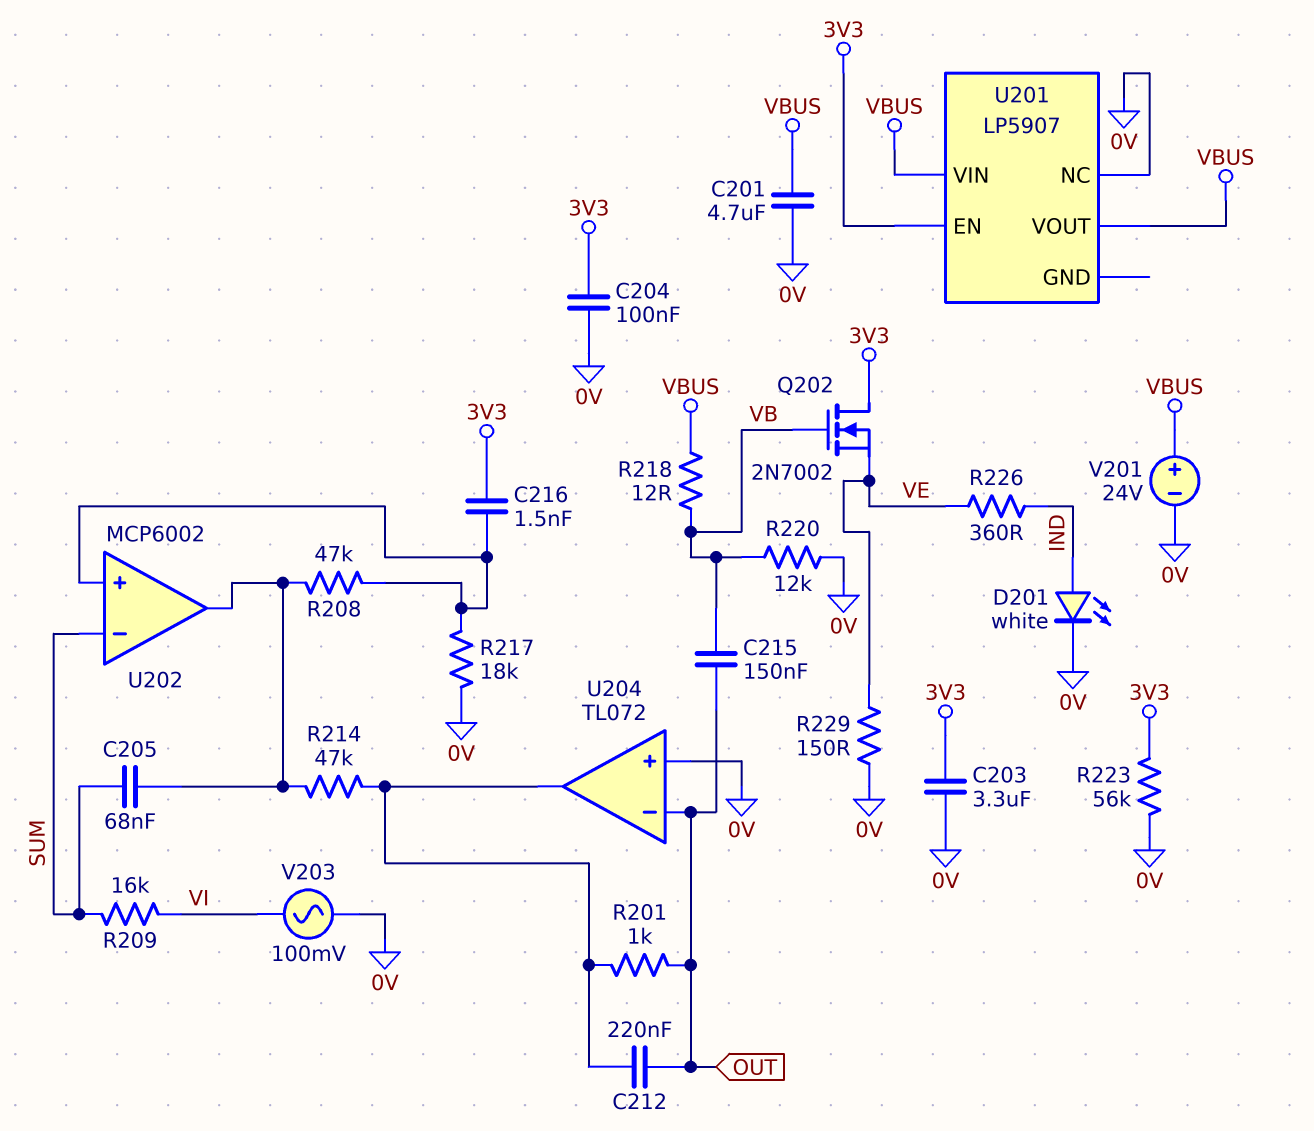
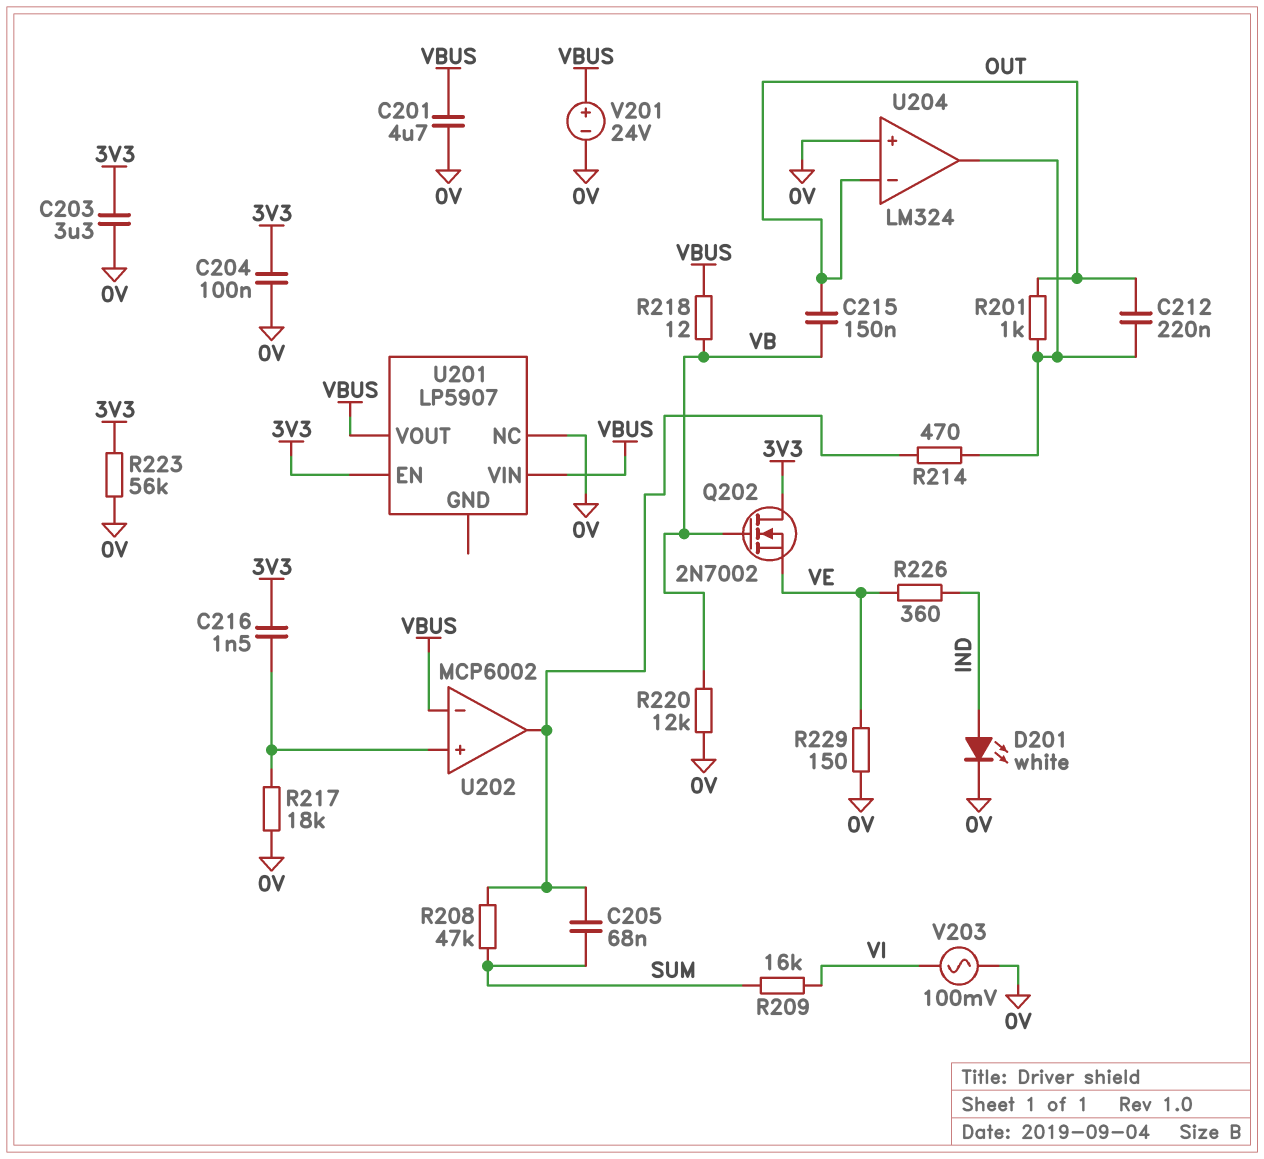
R208: 47k (U202/in+, U202/out) -> 47k (SUM, U202/out)
R214: 47k (U202/out, U204/out) -> 470 (U202/out, U204/out)
U202 pin in-: SUM -> VBUS
U204: TL072 -> LM324

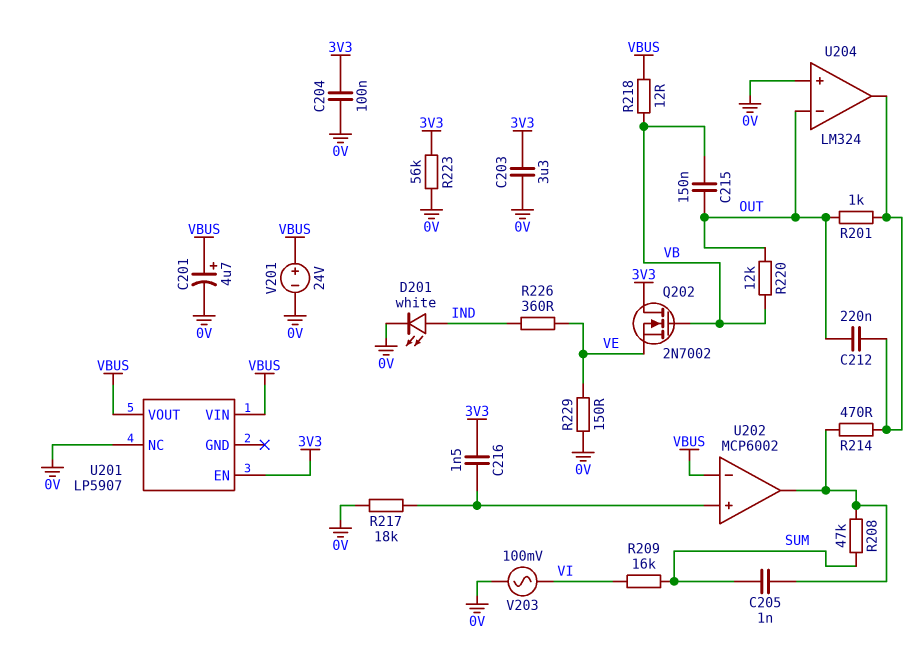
C201: 4.7uF (0V, VBUS) -> 4.7uF (plus VBUS, minus 0V)
C205: 68nF (SUM, U202/out) -> 1nF (SUM, U202/out)
R220: 12k (0V, VB) -> 12k (OUT, VB)

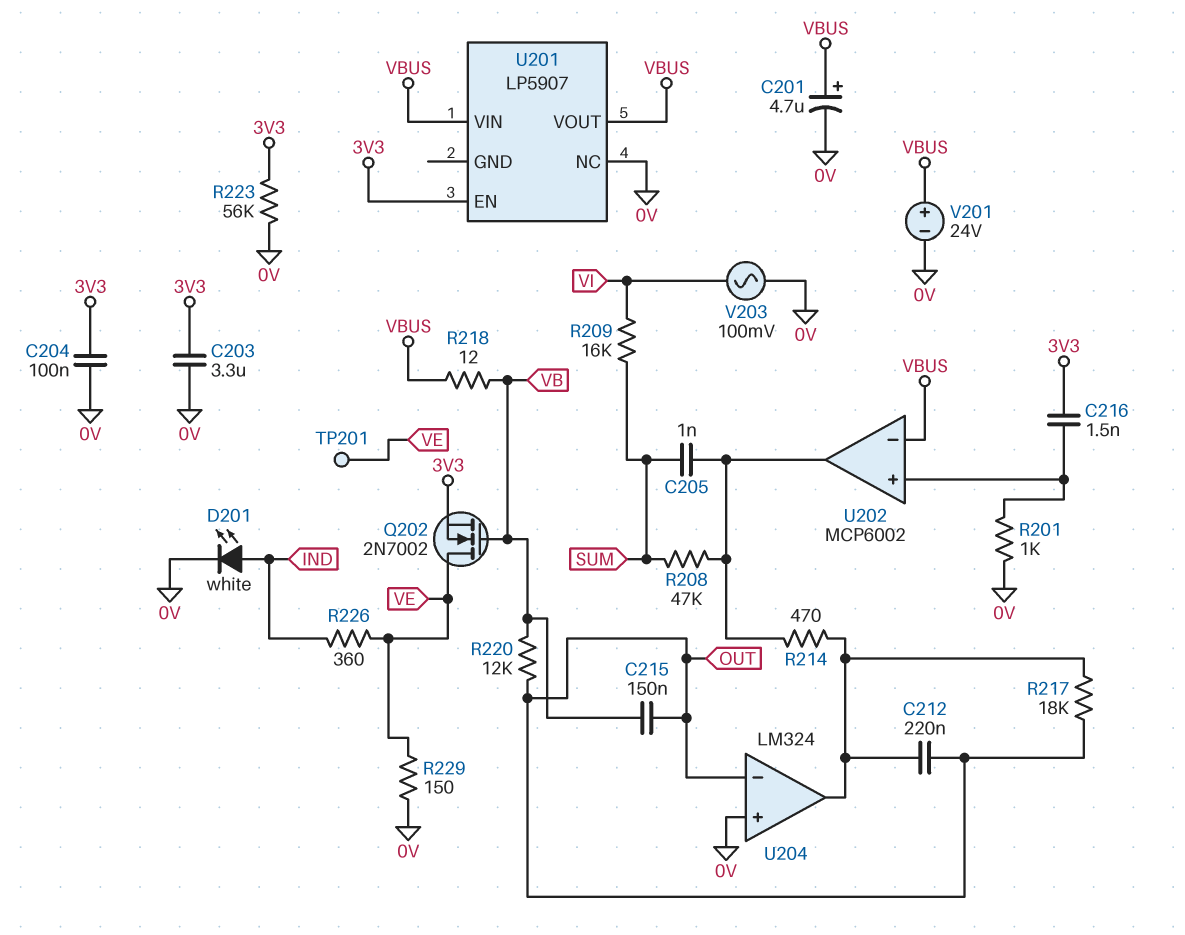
Q202: NMOS 2N7002 (G VB, D 3V3, S VE) -> NMOS 2N7002 (G VB, D VE, S 3V3)
R201: 1k (OUT, U204/out) -> 1k (0V, U202/in+)
R217: 18k (0V, U202/in+) -> 18k (OUT, U204/out)
TP201: none -> test point (VE)

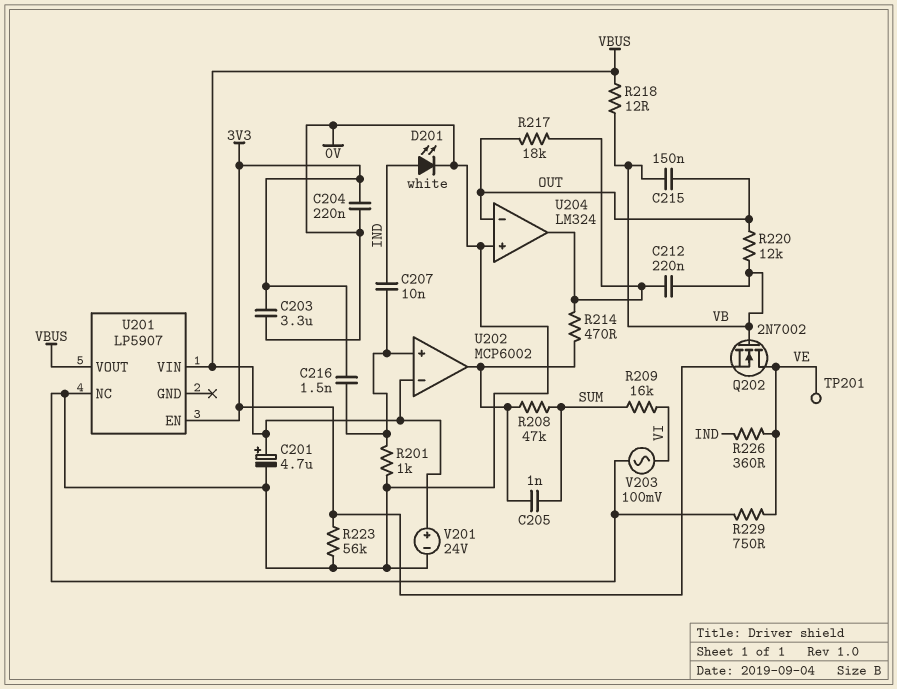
C204: 100nF (0V, 3V3) -> 220nF (0V, 3V3)
C207: none -> 10nF (IND, U202/in+)
C212: 220nF (OUT, U204/out) -> 220nF (U204/out, VB)
R229: 150 (0V, VE) -> 750 (0V, VE)

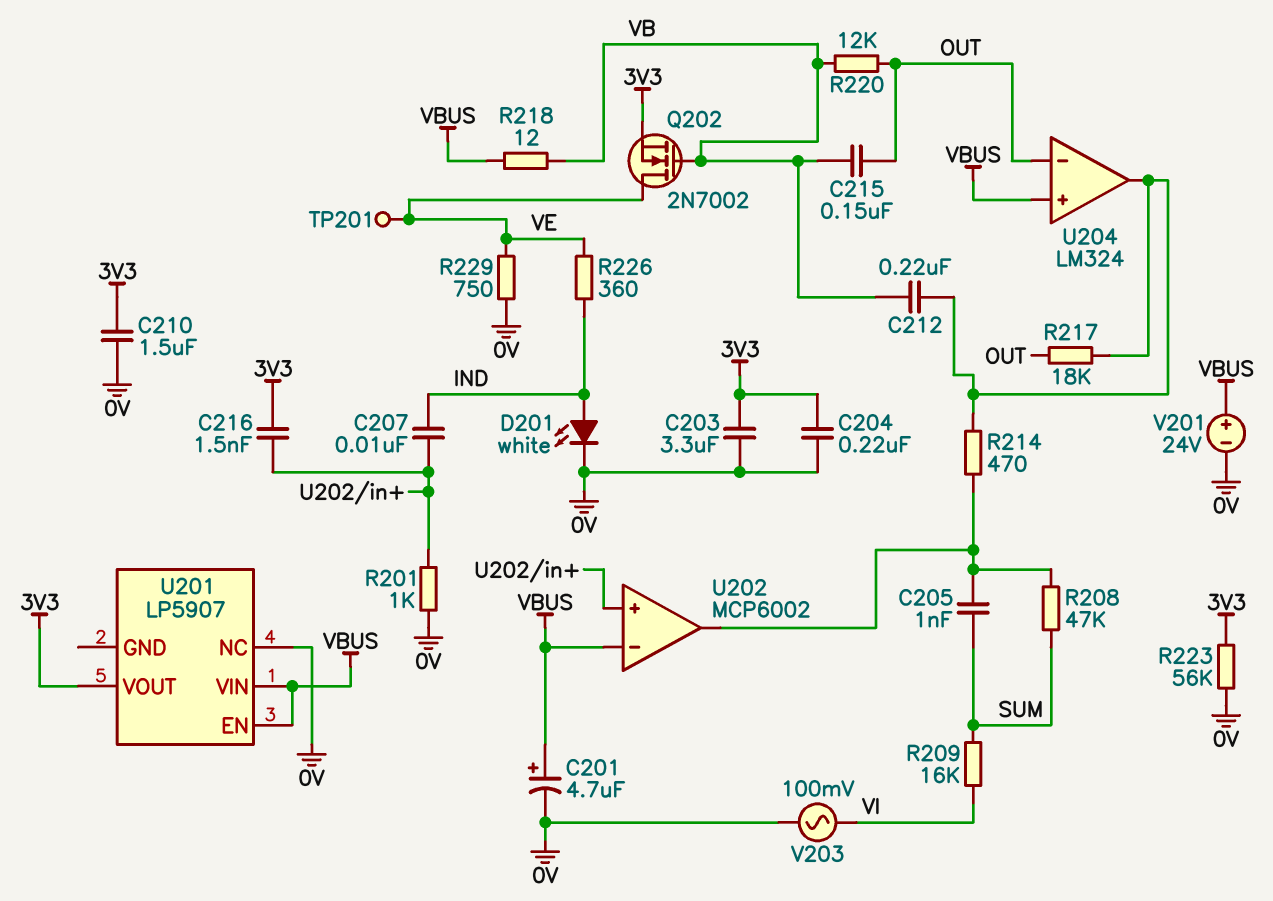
C210: none -> 1.5uF (0V, 3V3)
U201 pin EN: 3V3 -> VBUS
U201 pin VOUT: VBUS -> 3V3
U204 pin in+: 0V -> VBUS

